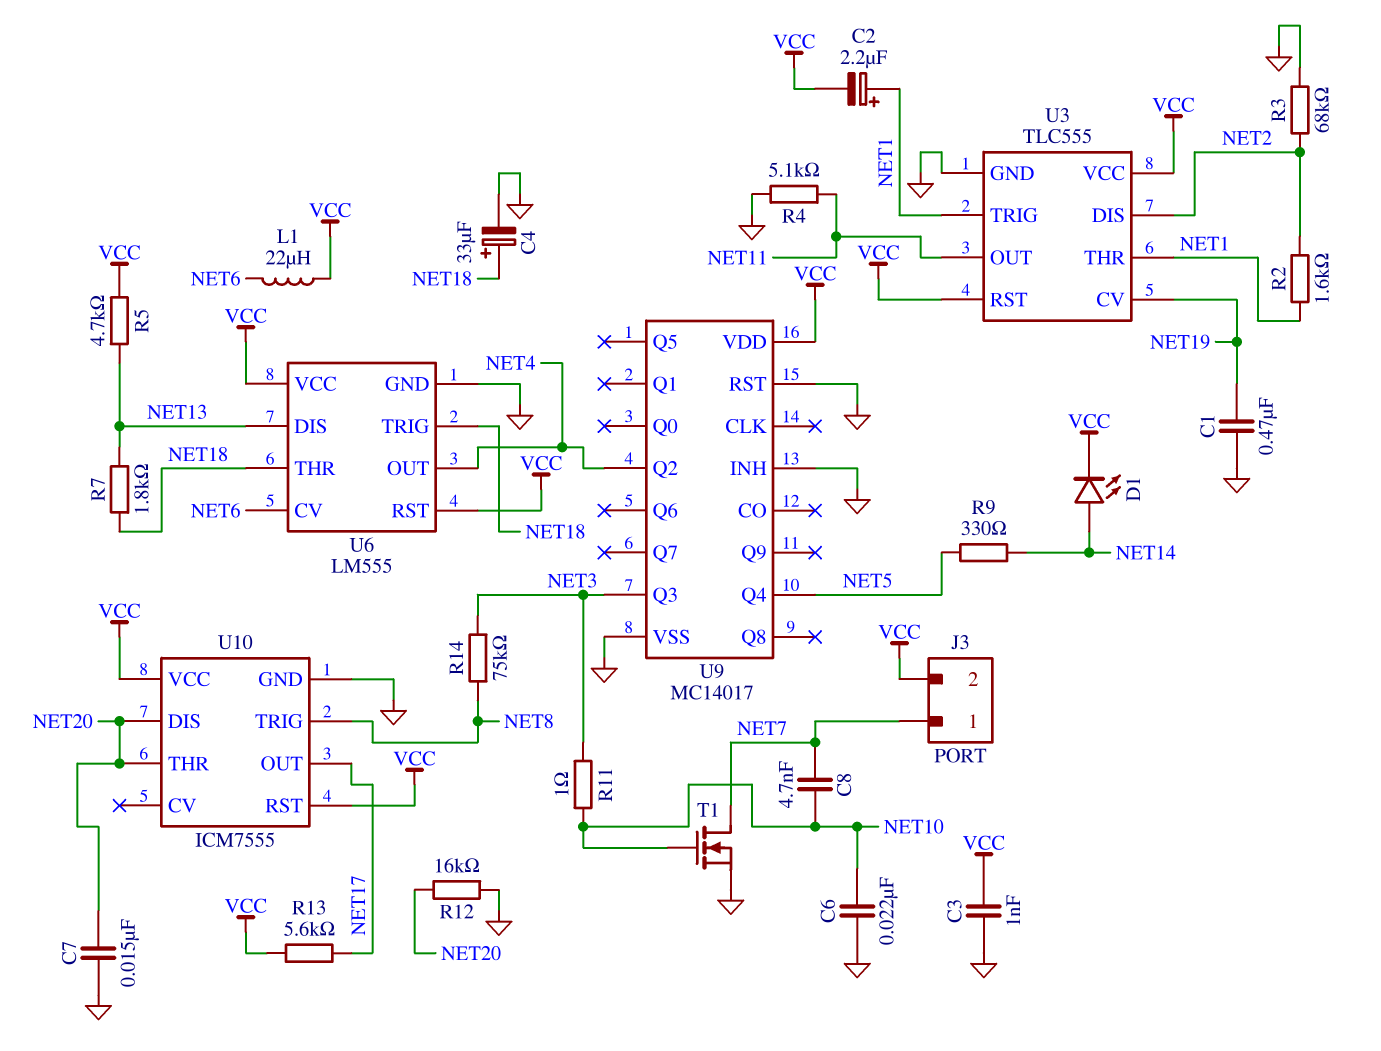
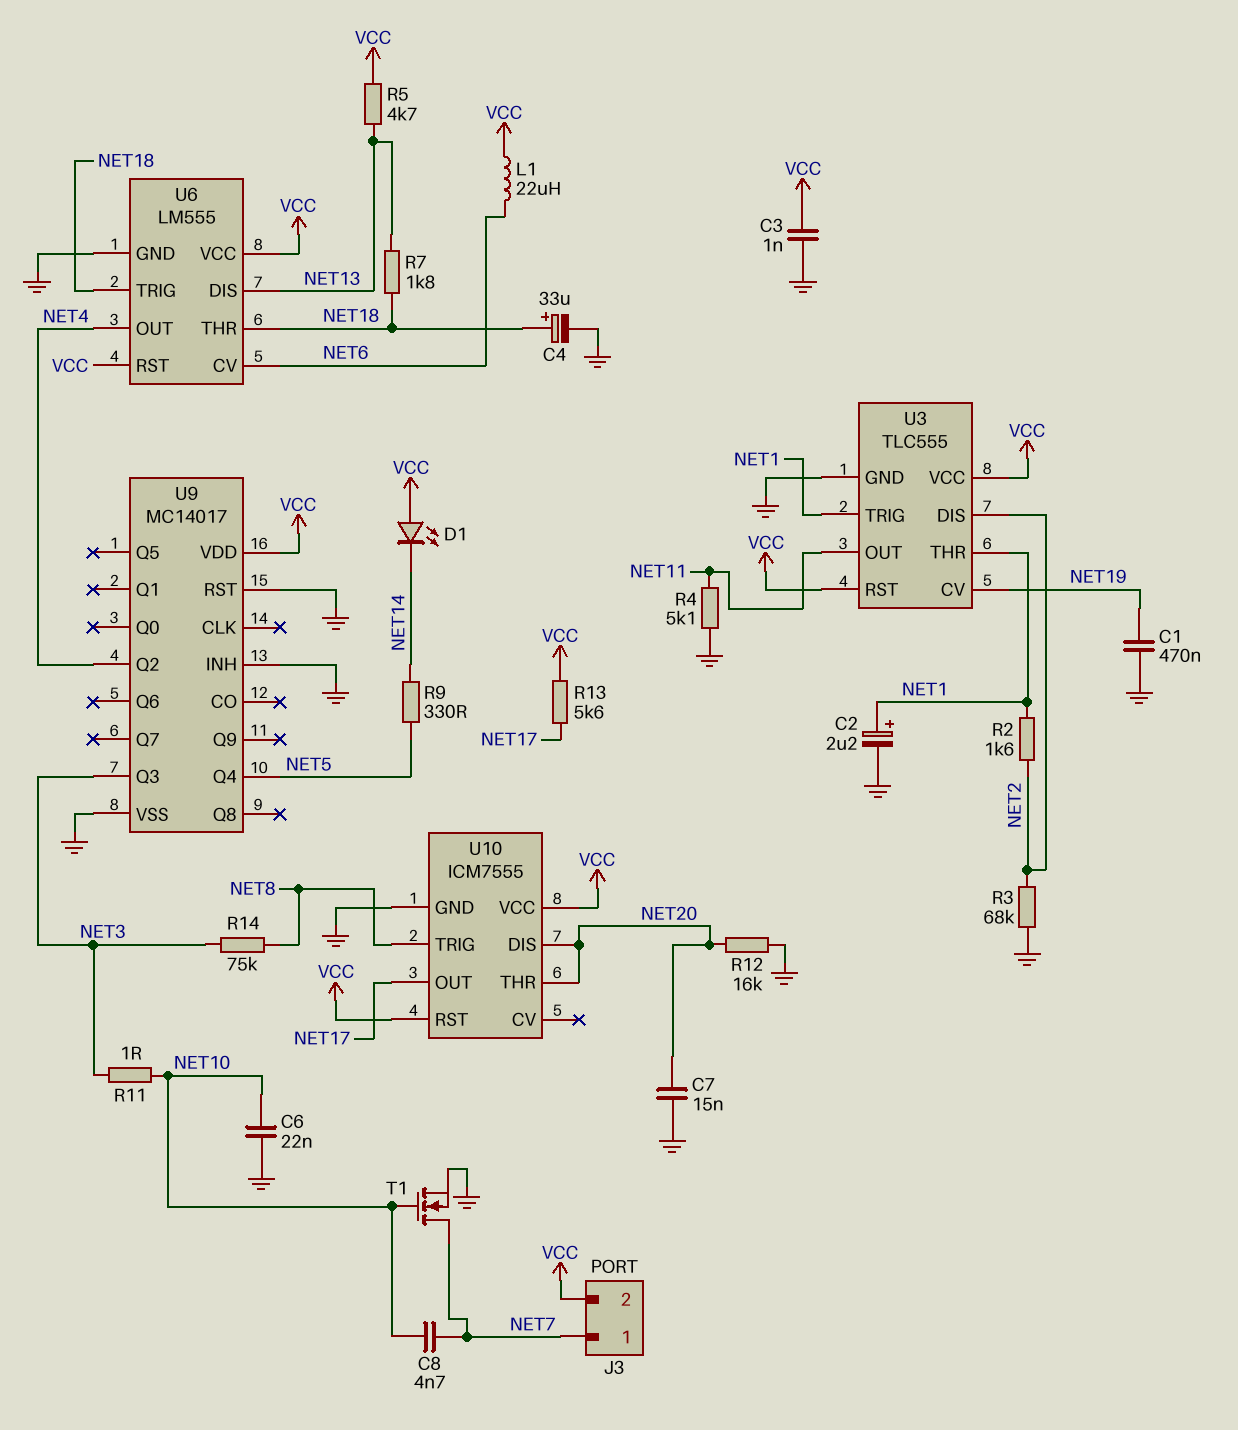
C2: 2.2uF (plus NET1, minus VCC) -> 2.2uF (plus NET1, minus GND)
D1: LED (A NET14, K VCC) -> LED (A VCC, K NET14)

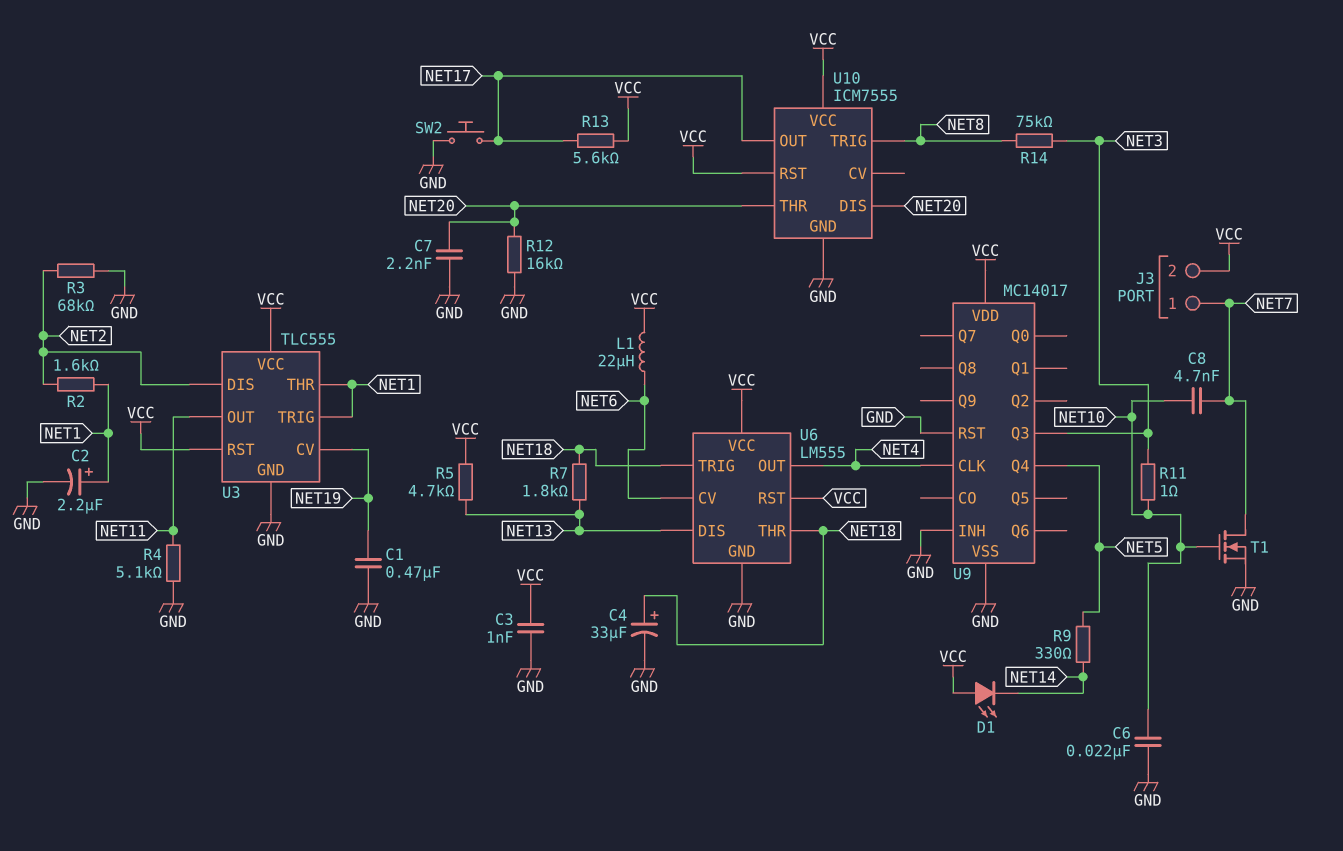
C7: 15nF (GND, NET20) -> 2.2nF (GND, NET20)
SW2: none -> button (GND, NET17)
U9 pin CLK: none -> NET4
U9 pin Q2: NET4 -> none

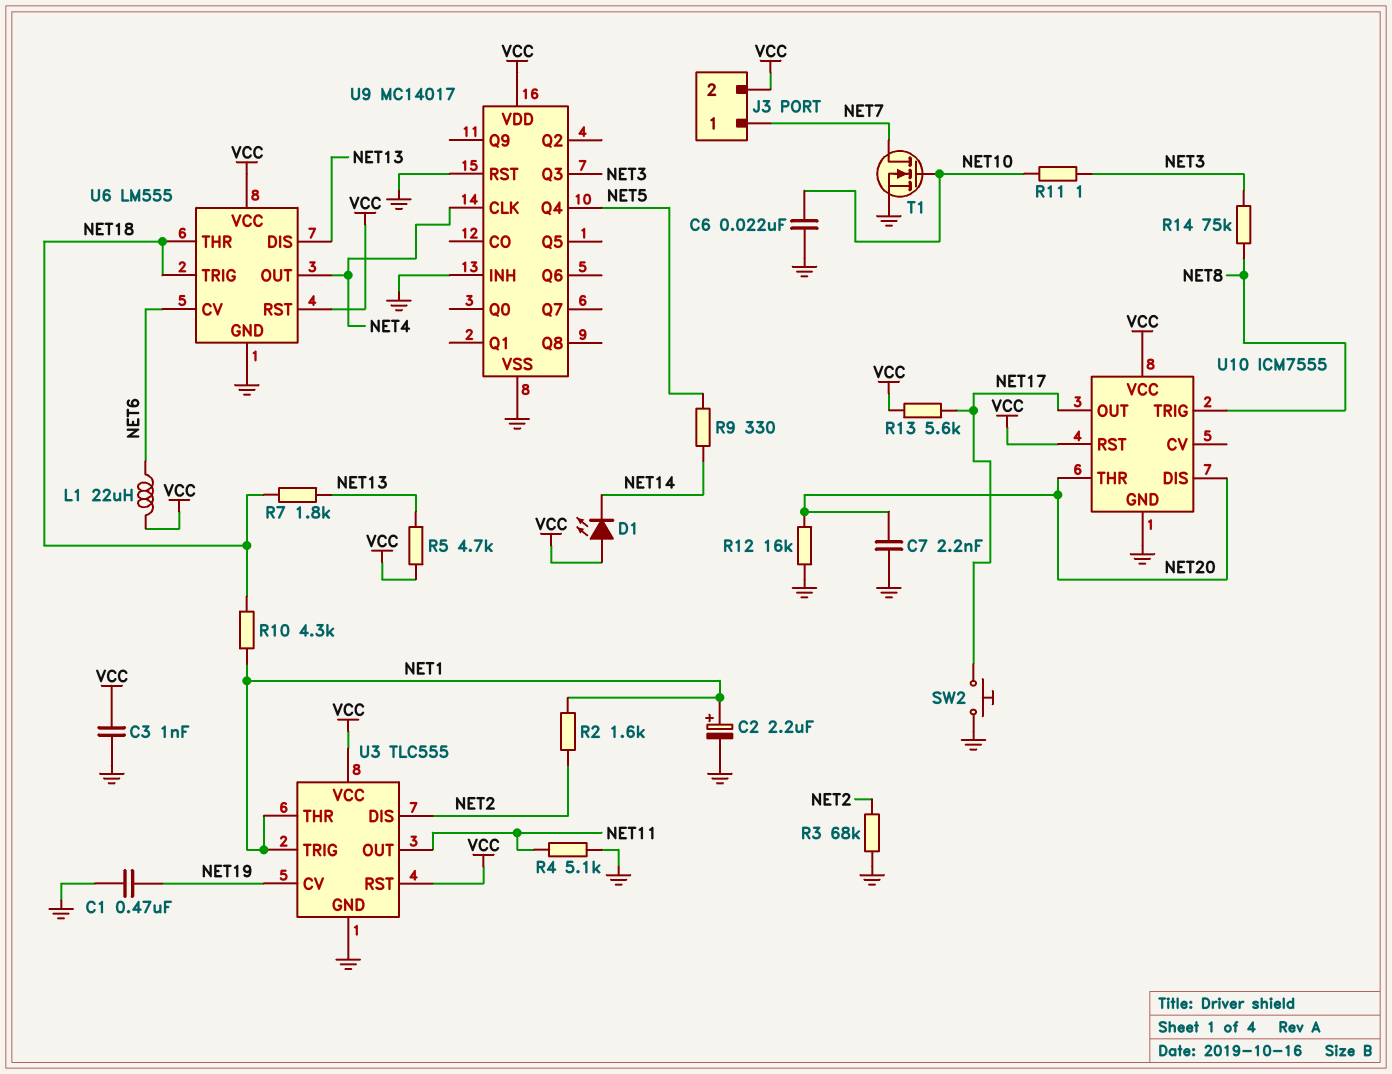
C4: 33uF (plus NET18, minus GND) -> none
C8: 4.7nF (NET7, NET10) -> none
R10: none -> 4.3k (NET1, NET18)

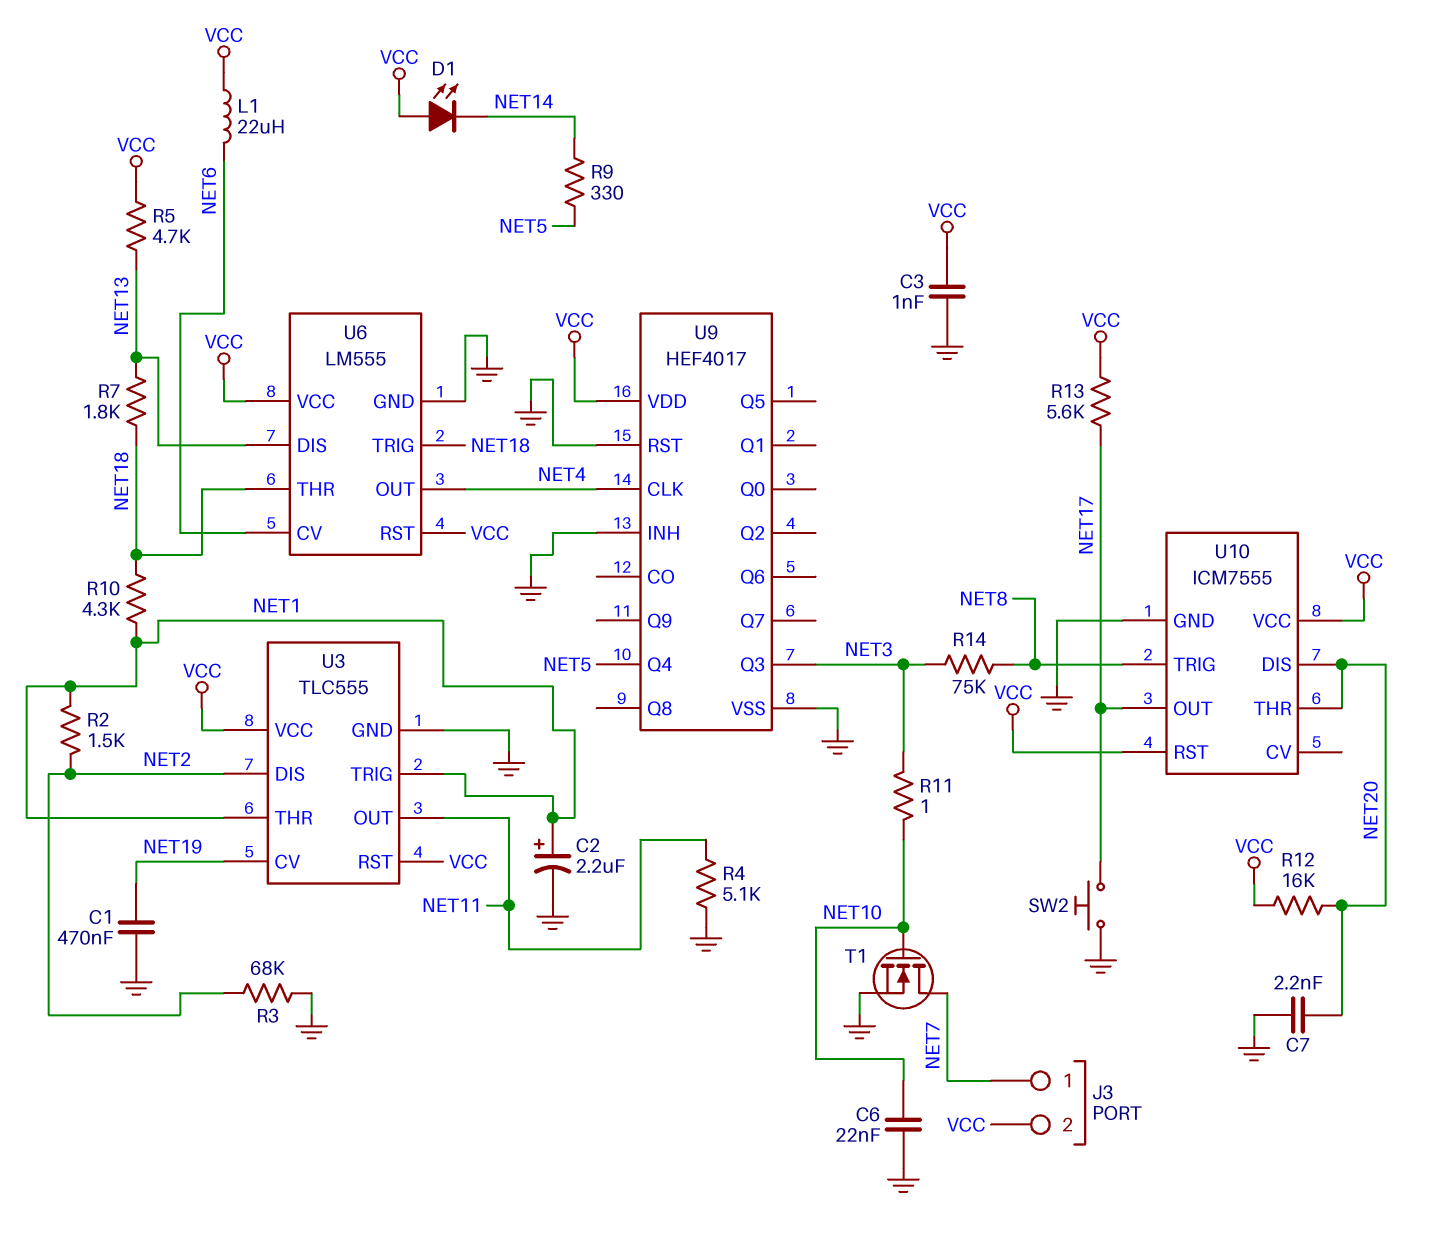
R2: 1.6k (NET1, NET2) -> 1.5k (NET1, NET2)
R12: 16k (GND, NET20) -> 16k (NET20, VCC)
U9: MC14017 -> HEF4017

